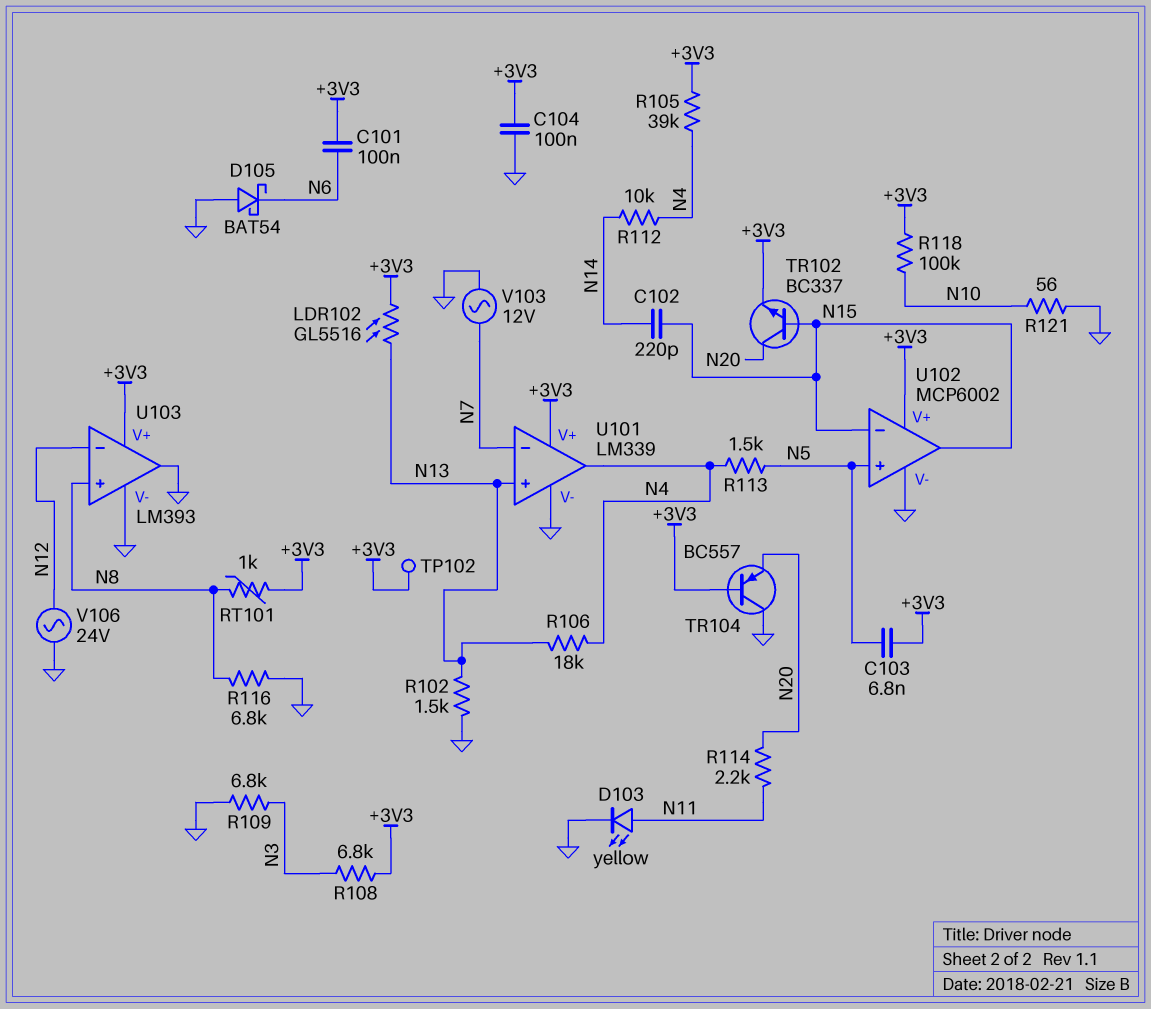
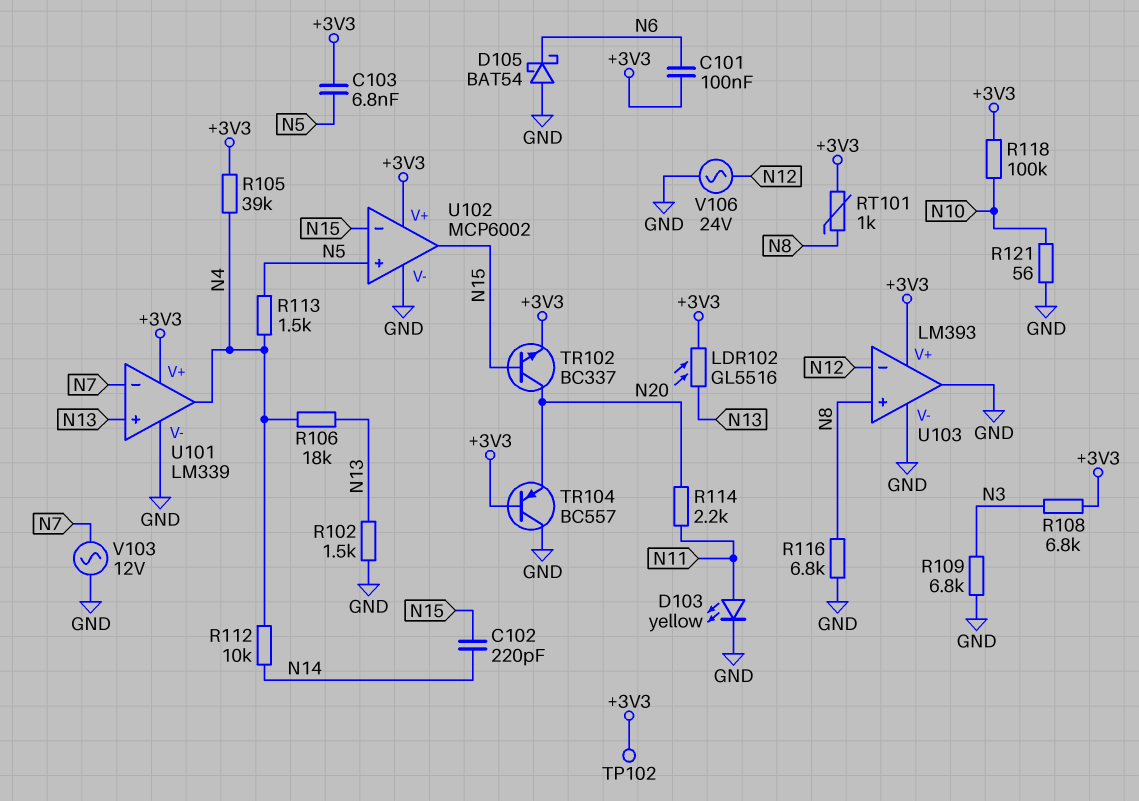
C104: 100nF (+3V3, GND) -> none

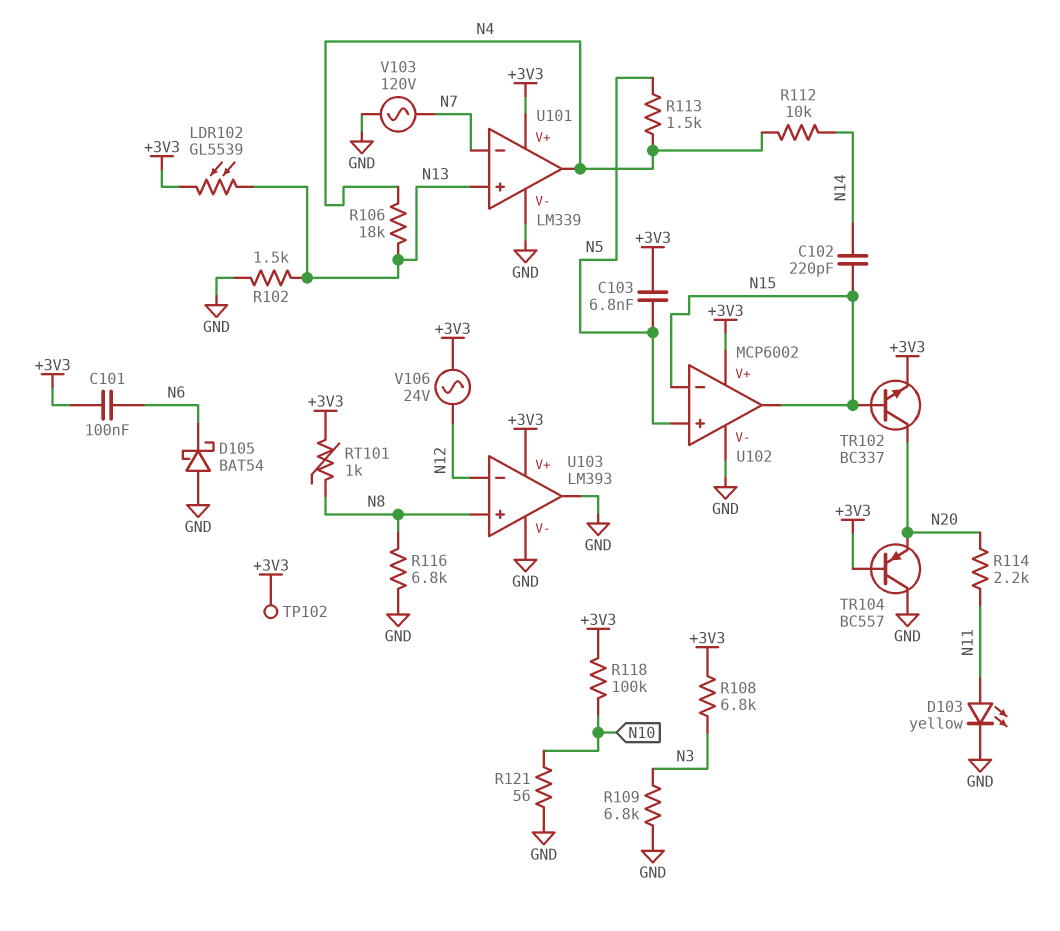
LDR102: GL5516 (+3V3, N13) -> GL5539 (+3V3, N13)
R105: 39k (+3V3, N4) -> none
V103: AC 12V (GND, N7) -> AC 120V (GND, N7)
V106: AC 24V (GND, N12) -> AC 24V (+3V3, N12)

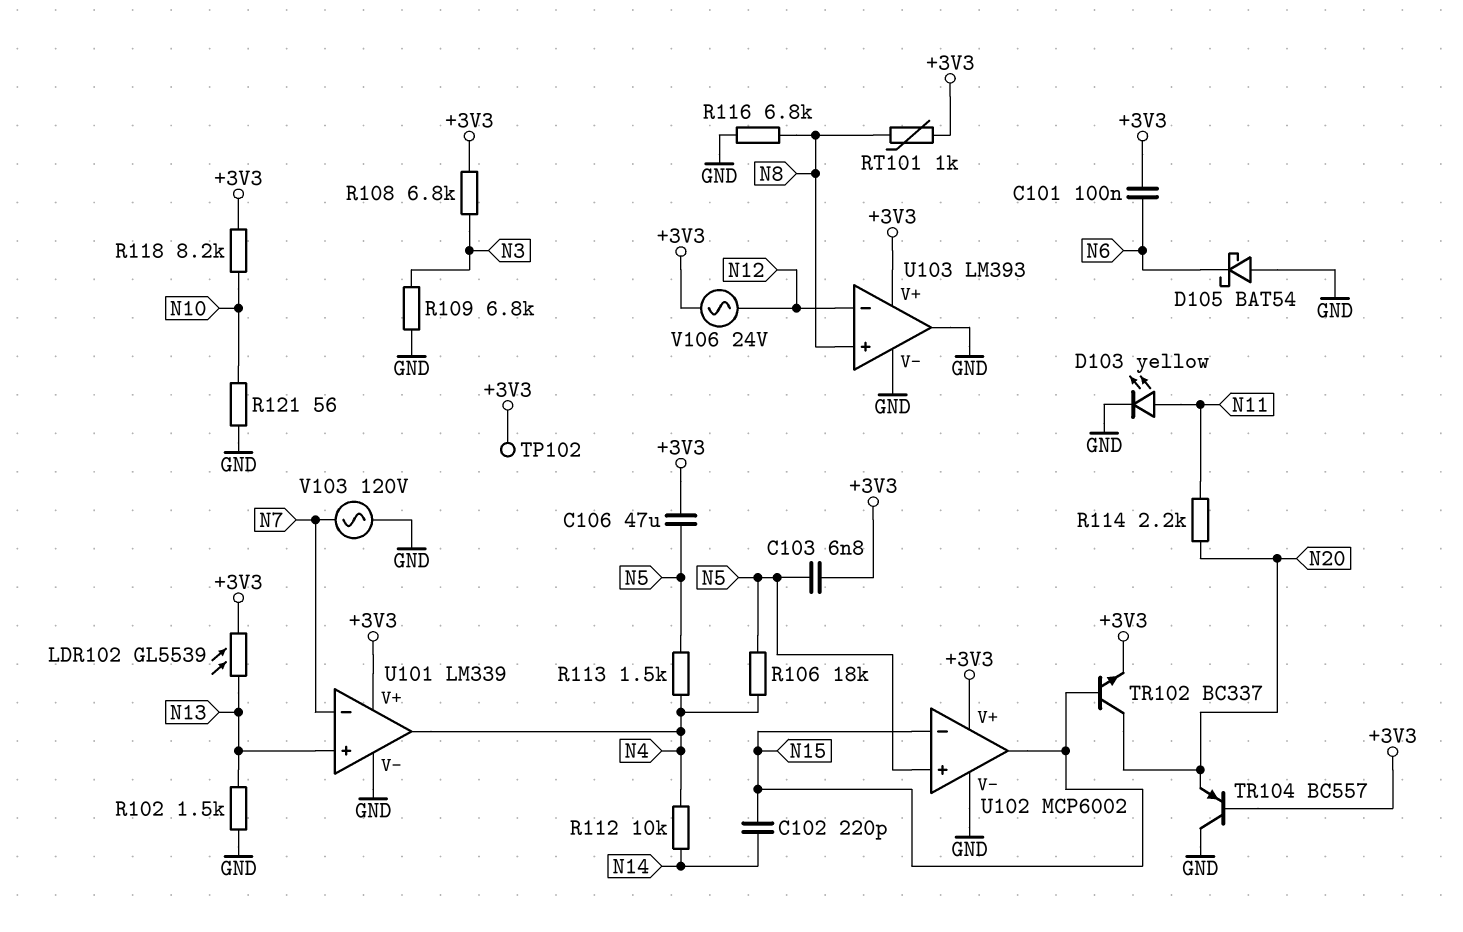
C106: none -> 47uF (+3V3, N5)
R106: 18k (N4, N13) -> 18k (N4, N5)
R118: 100k (+3V3, N10) -> 8.2k (+3V3, N10)

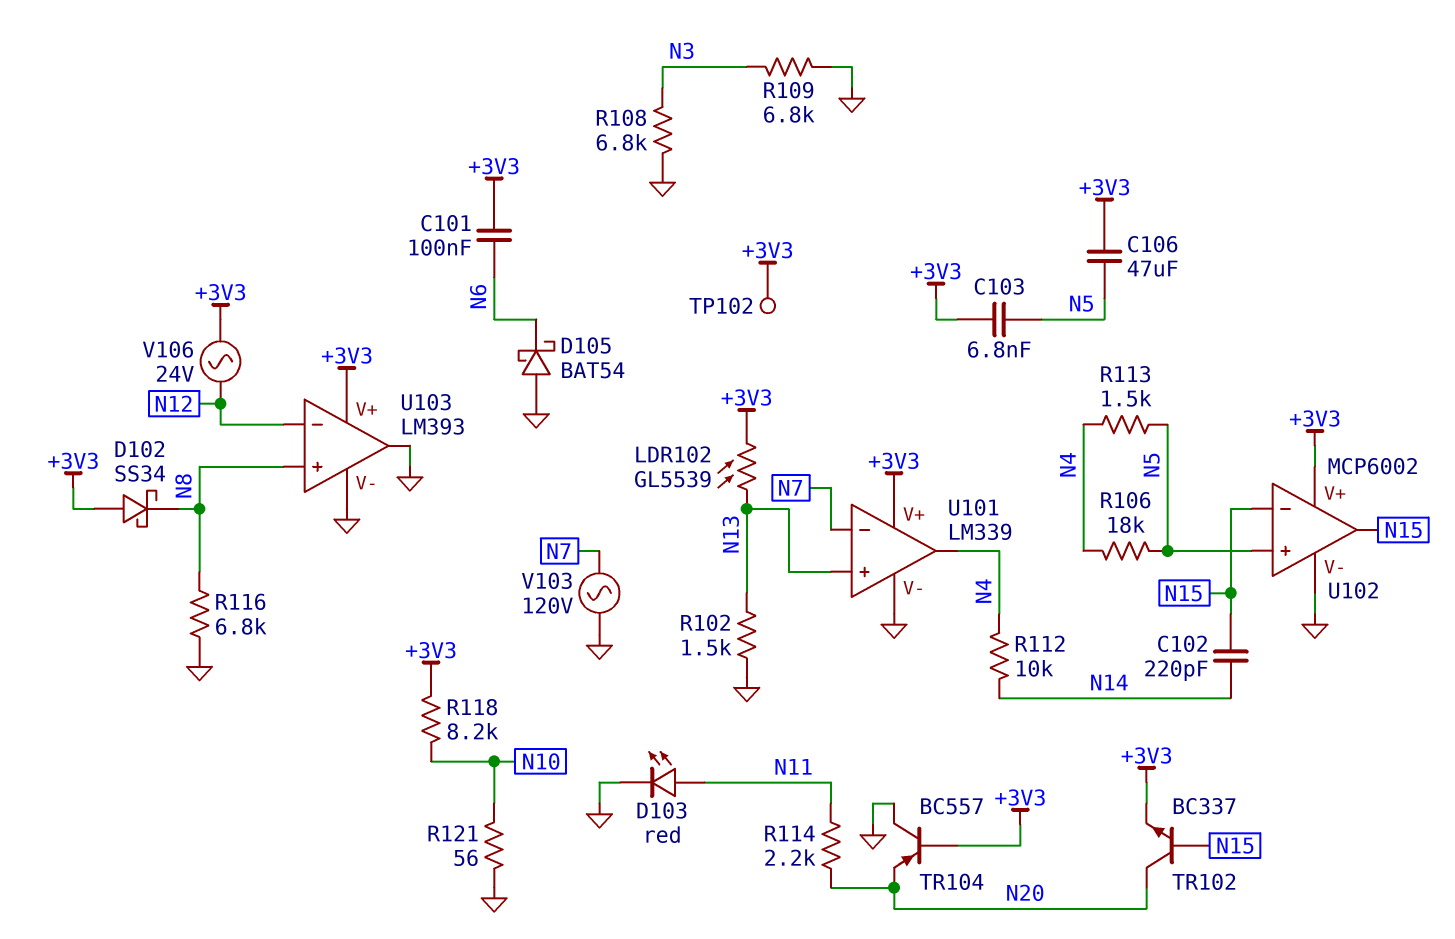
D102: none -> schottky SS34 (A +3V3, K N8)
D103: LED yellow (A N11, K GND) -> LED red (A N11, K GND)
R108: 6.8k (+3V3, N3) -> 6.8k (GND, N3)
RT101: 1k (+3V3, N8) -> none

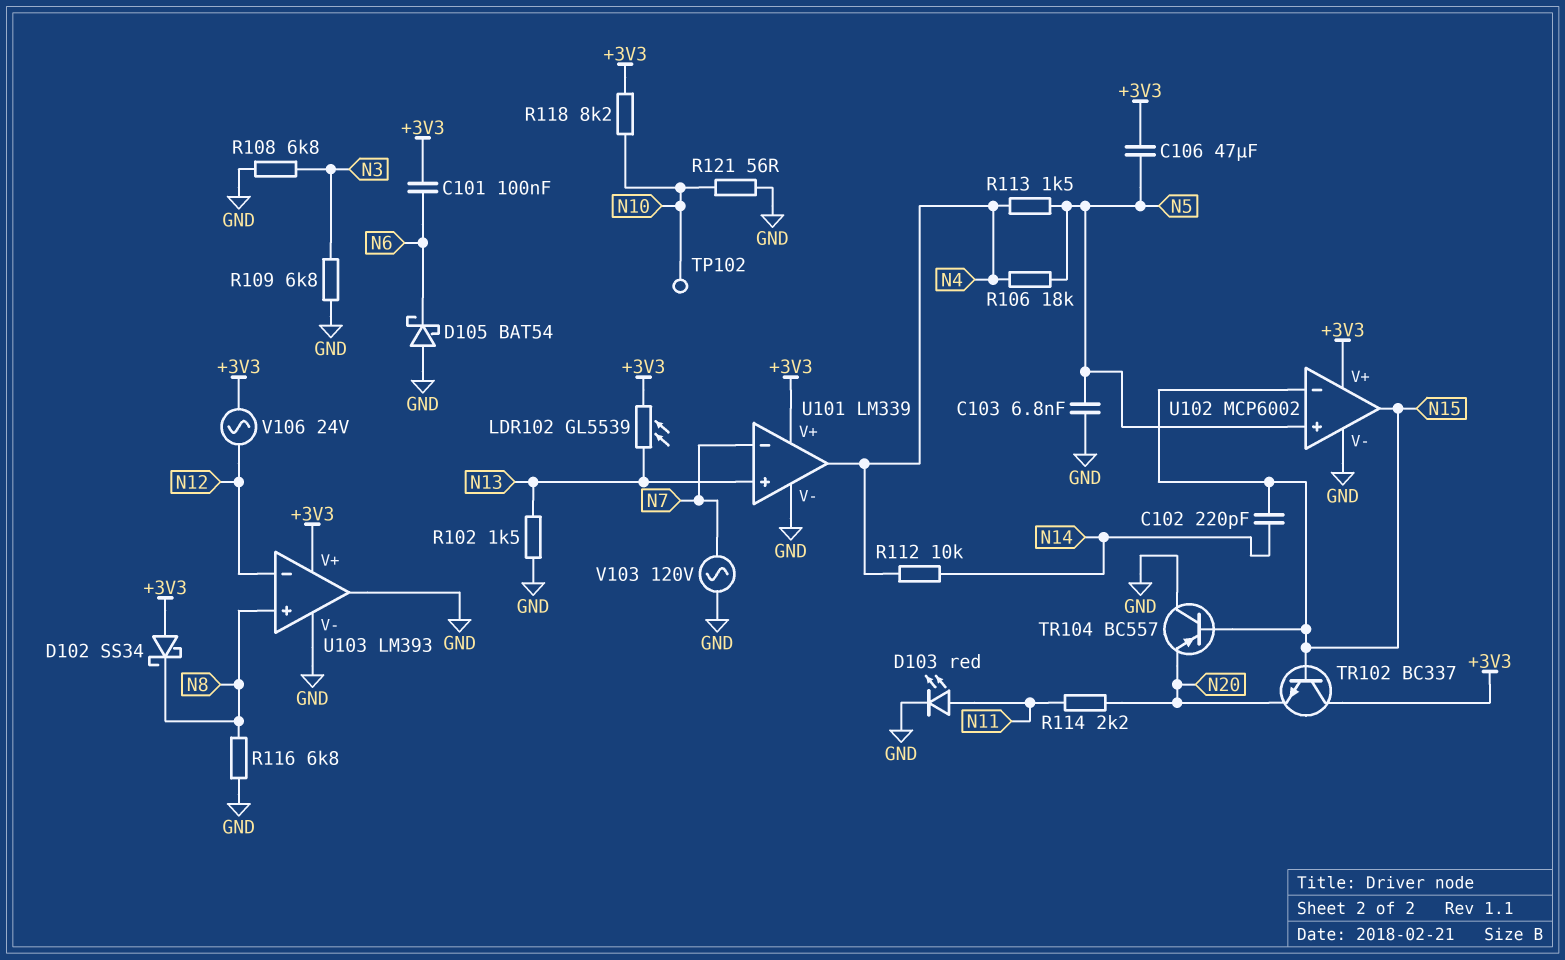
C103: 6.8nF (+3V3, N5) -> 6.8nF (GND, N5)
TP102: test point (+3V3) -> test point (N10)
TR102: NPN BC337 (B N15, C N20, E +3V3) -> NPN BC337 (B N15, C +3V3, E N20)
TR104: PNP BC557 (B +3V3, C GND, E N20) -> PNP BC557 (B N15, C GND, E N20)

